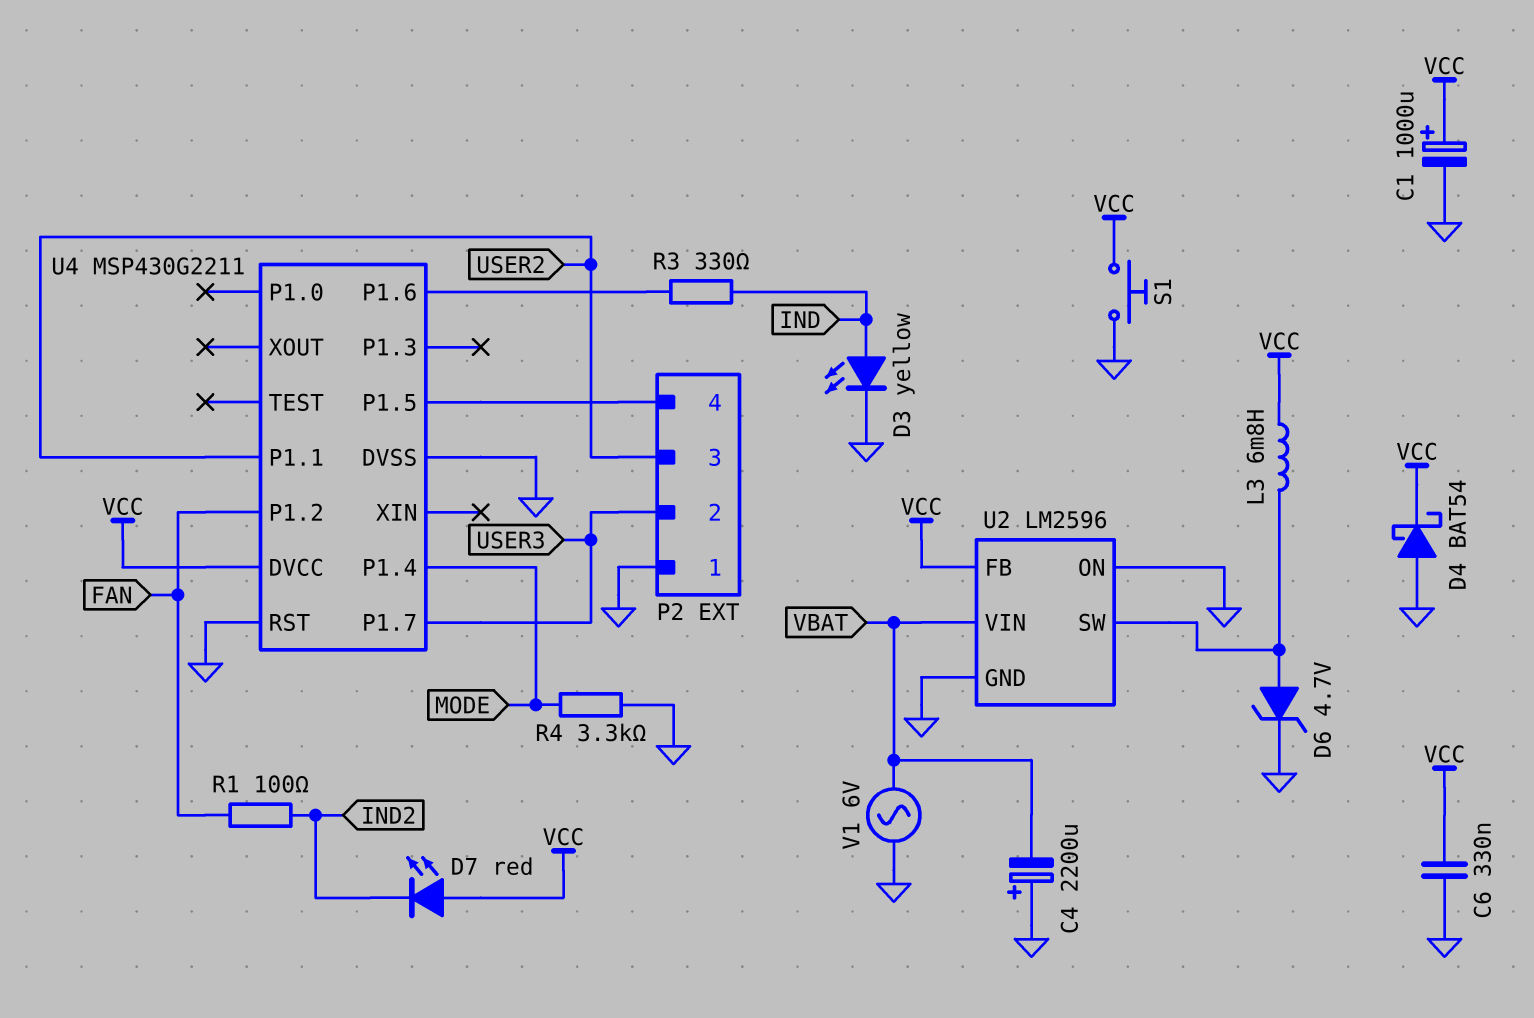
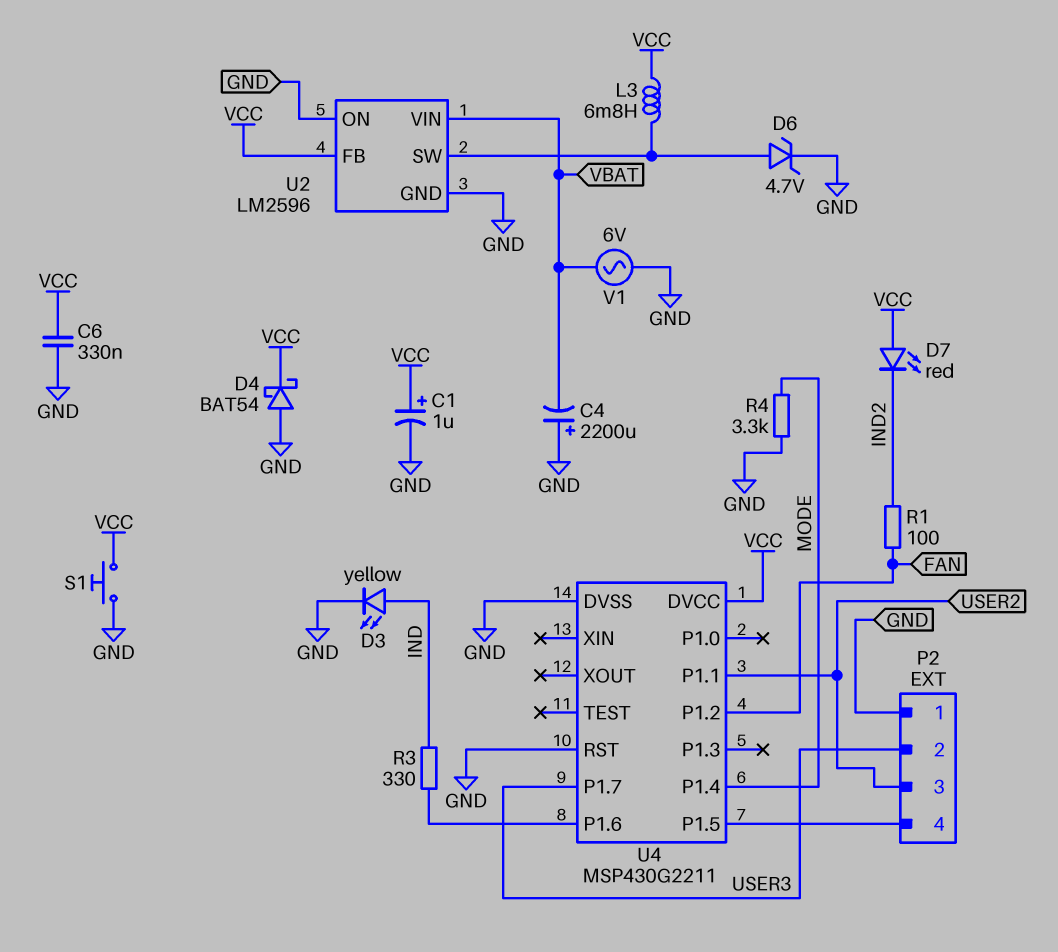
C1: 1000uF (plus VCC, minus GND) -> 1uF (plus VCC, minus GND)

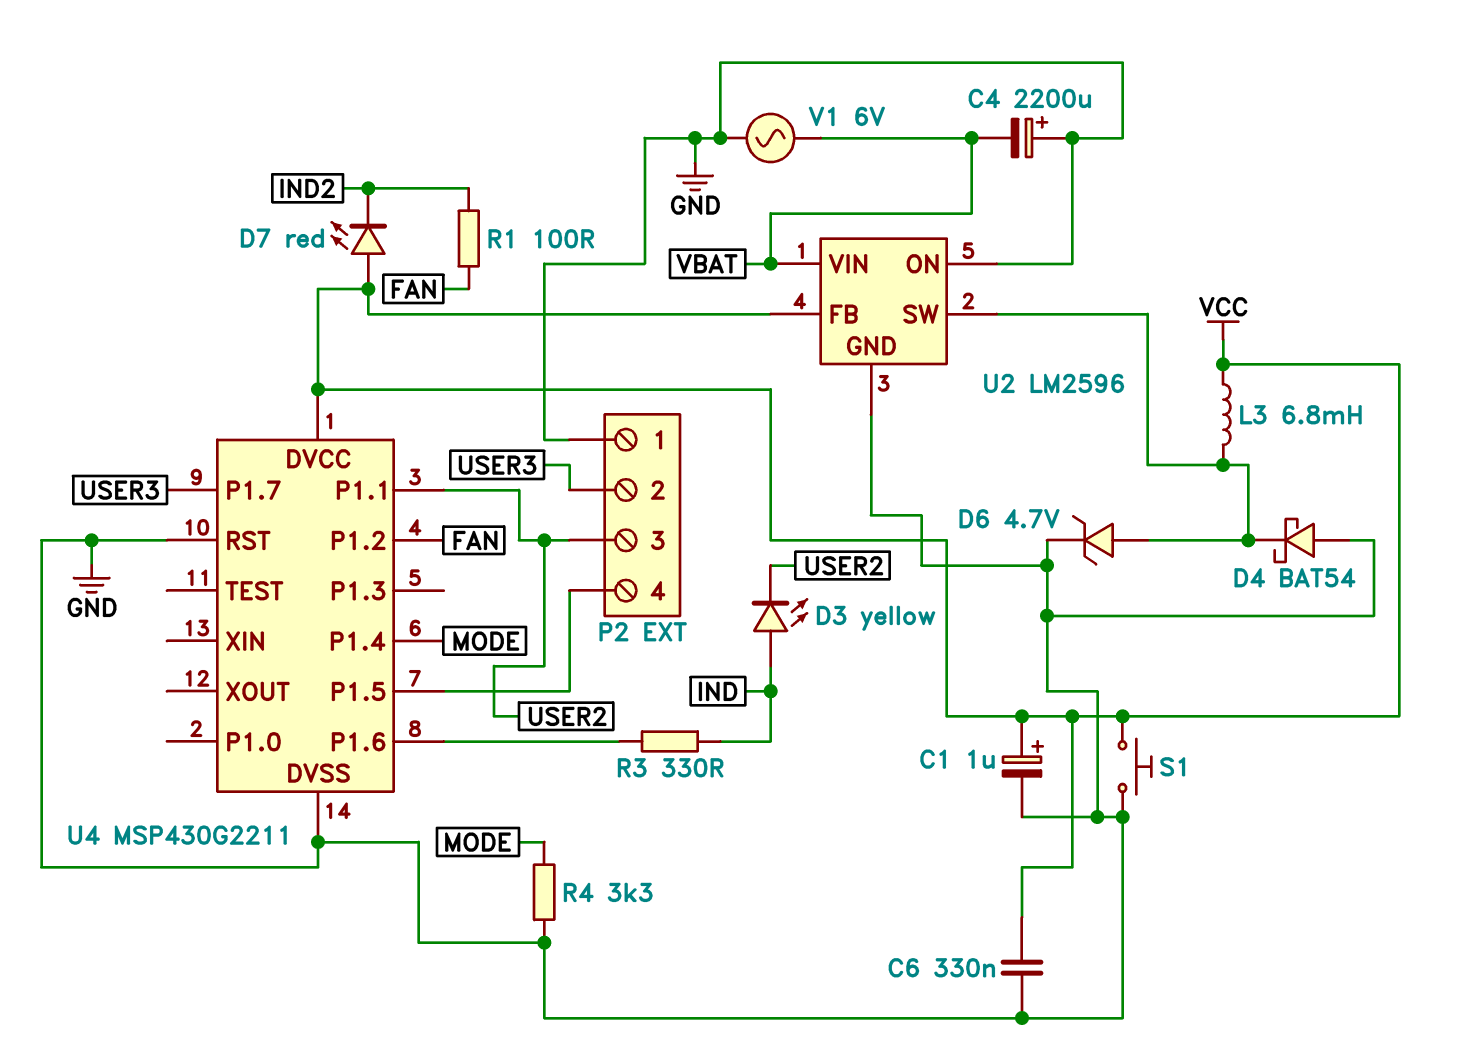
D3: LED yellow (A IND, K GND) -> LED yellow (A IND, K USER2)
D4: schottky BAT54 (A GND, K VCC) -> schottky BAT54 (A GND, K U2/SW)

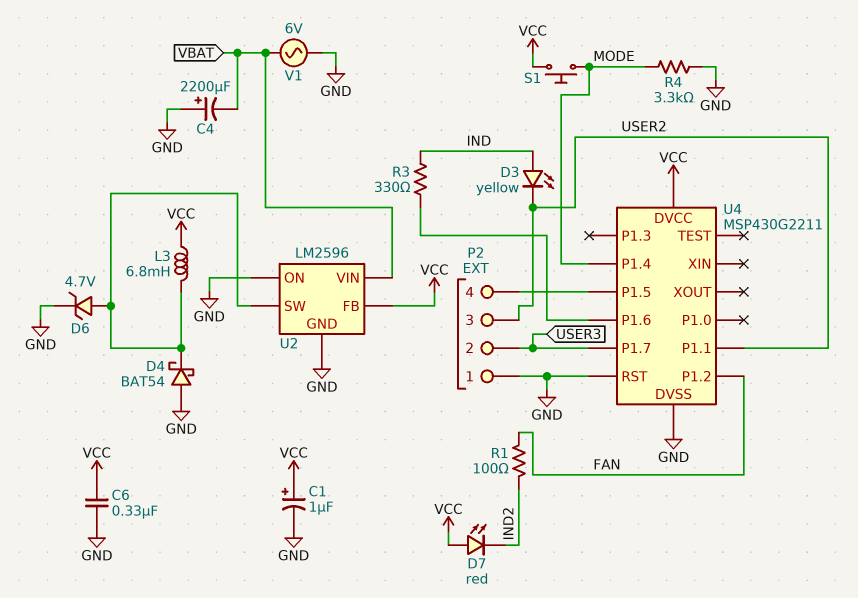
S1: button (GND, VCC) -> button (MODE, VCC)

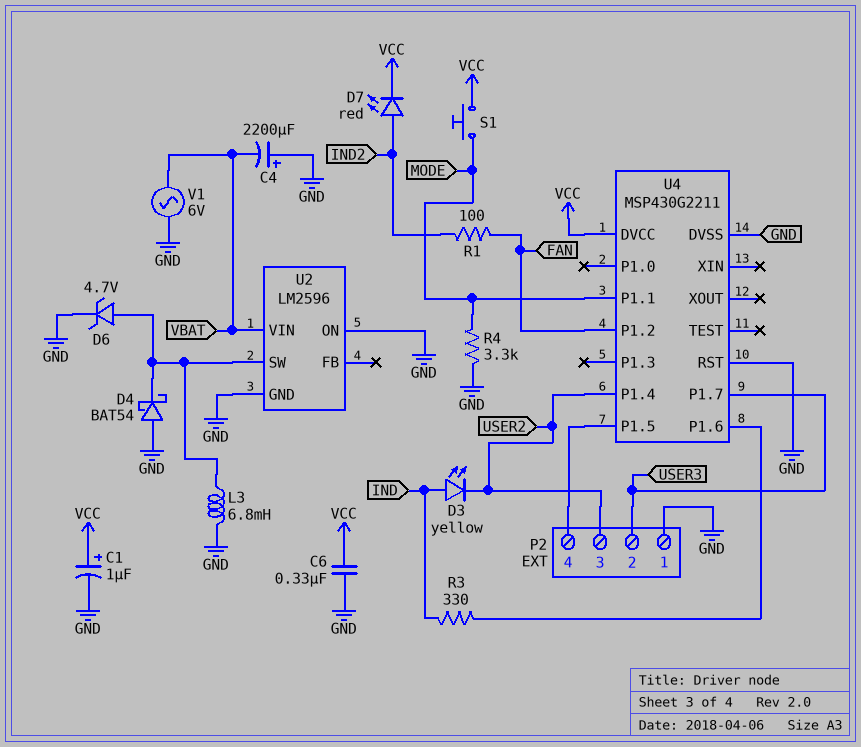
D7: LED red (A VCC, K IND2) -> LED red (A IND2, K VCC)
L3: 6.8mH (U2/SW, VCC) -> 6.8mH (GND, U2/SW)
U2 pin FB: VCC -> none
U4 pin P1.1: USER2 -> MODE
U4 pin P1.4: MODE -> USER2

